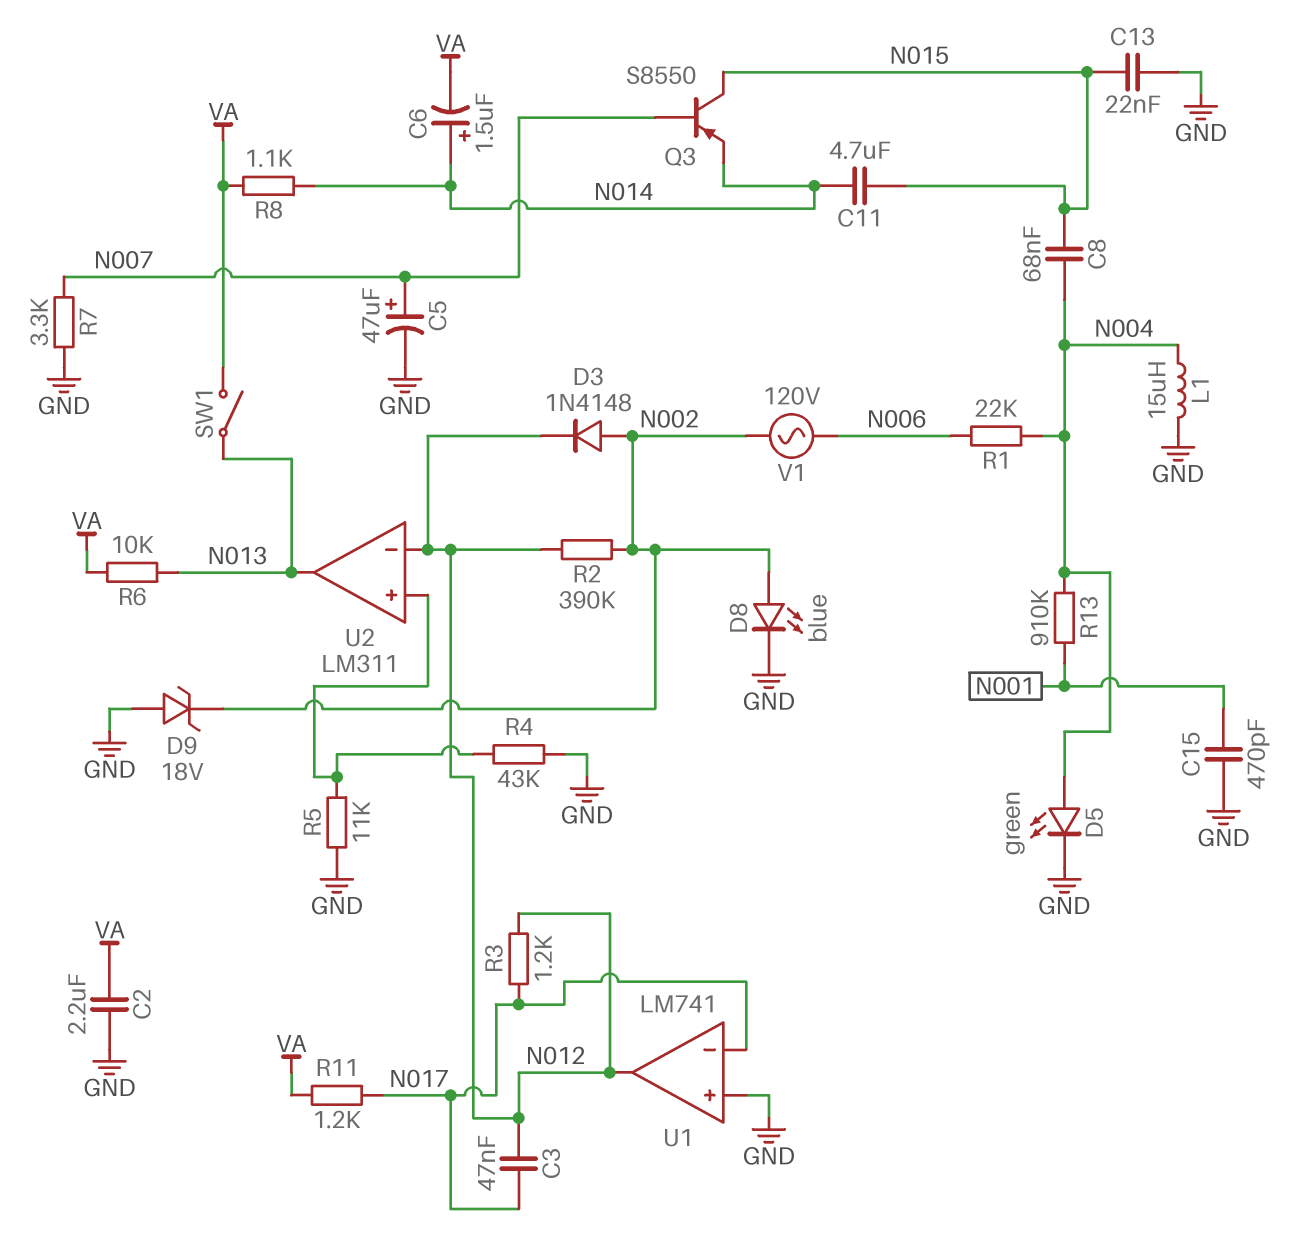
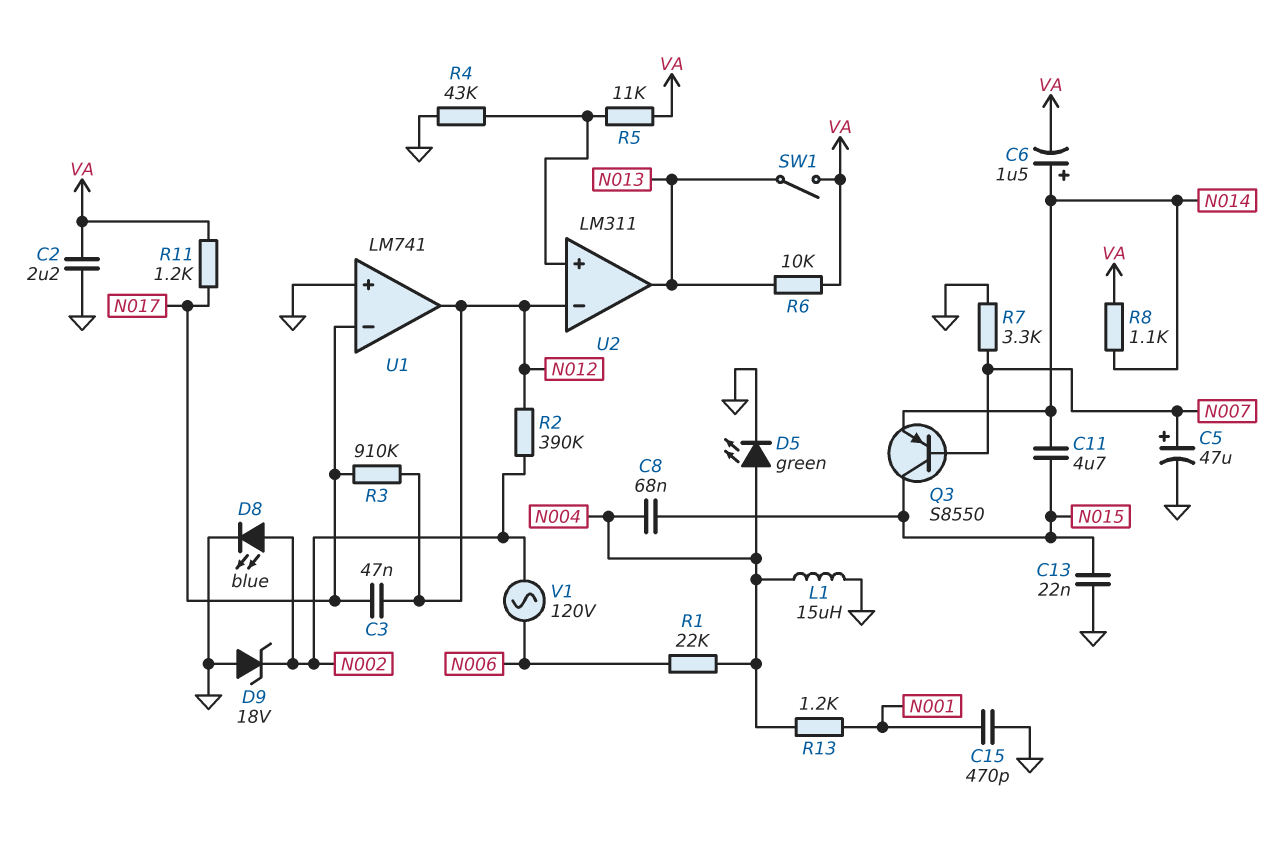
D3: diode 1N4148 (A N002, K N012) -> none
R3: 1.2k (N012, N017) -> 910k (N012, N017)
R5: 11k (GND, U2/in+) -> 11k (U2/in+, VA)
R13: 910k (N001, N004) -> 1.2k (N001, N004)

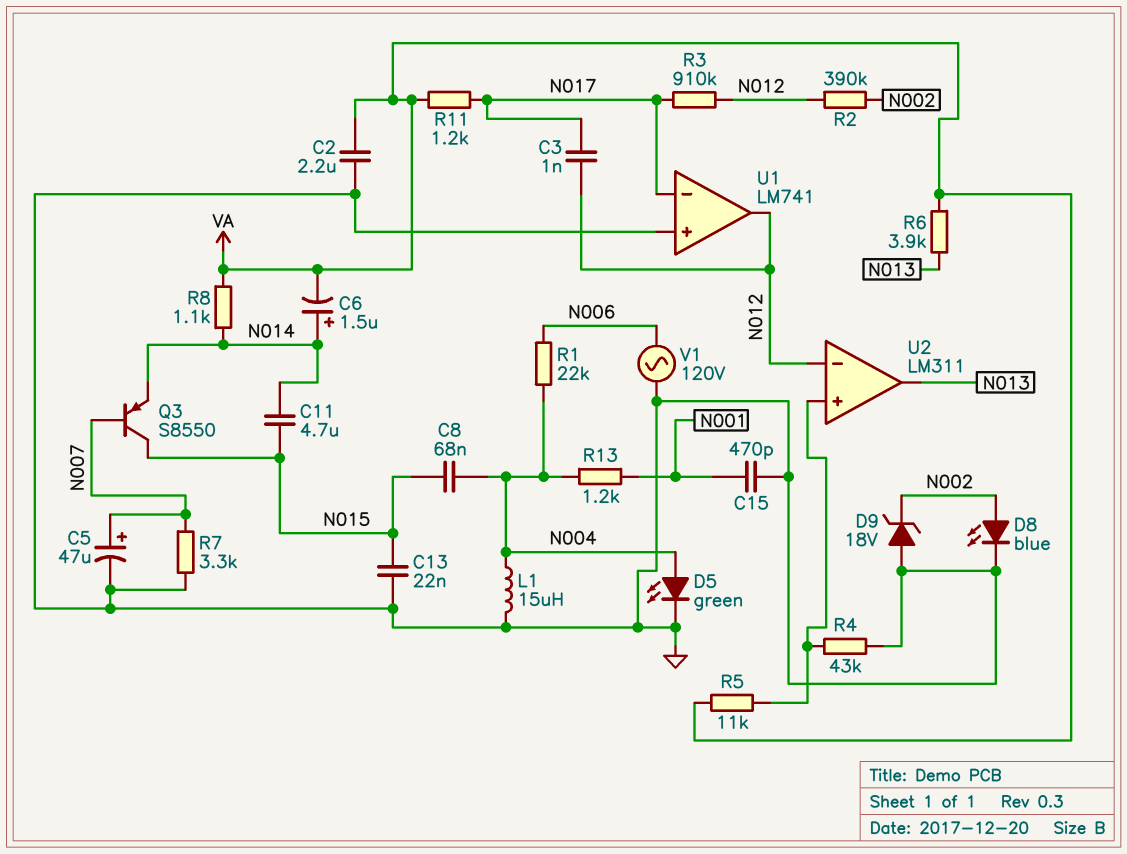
C3: 47nF (N012, N017) -> 1nF (N012, N017)
R6: 10k (N013, VA) -> 3.9k (N013, VA)
SW1: switch (N013, VA) -> none
V1: AC 120V (N002, N006) -> AC 120V (GND, N006)

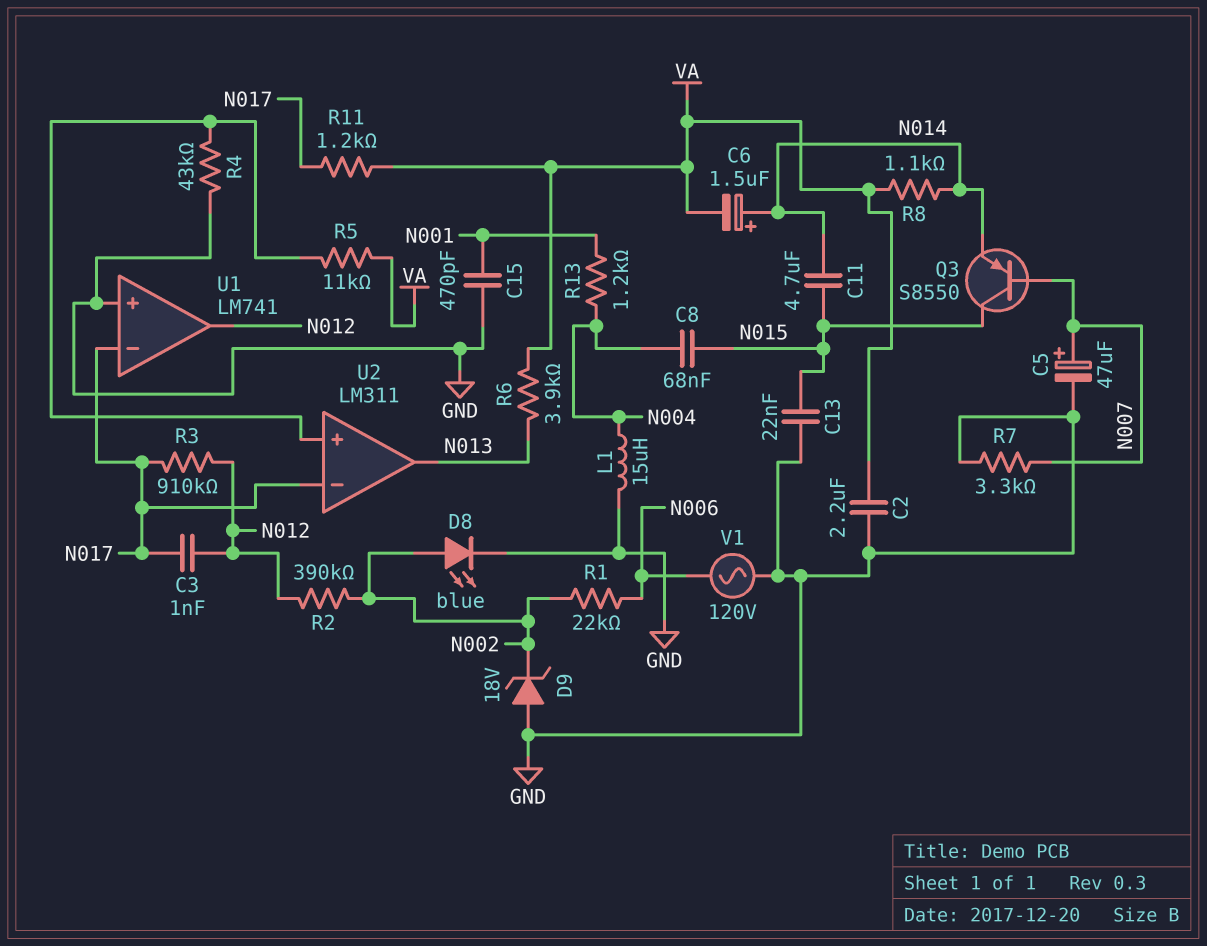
D5: LED green (A N004, K GND) -> none
R1: 22k (N004, N006) -> 22k (N002, N006)
U2 pin in-: N012 -> N017

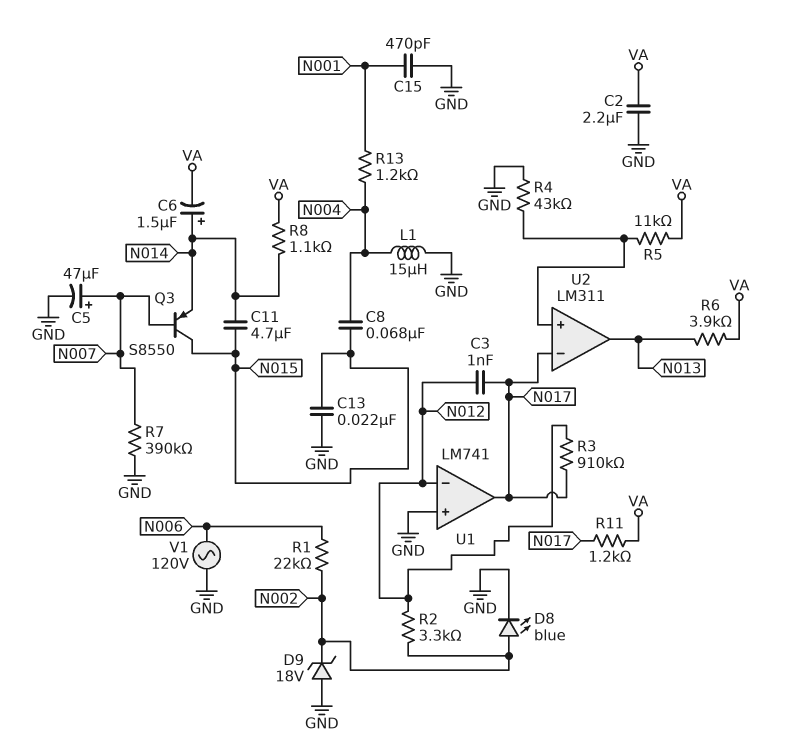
R2: 390k (N002, N012) -> 3.3k (N002, N012)
R7: 3.3k (GND, N007) -> 390k (GND, N007)
U1 pin in-: N017 -> N012
U1 pin out: N012 -> N017

